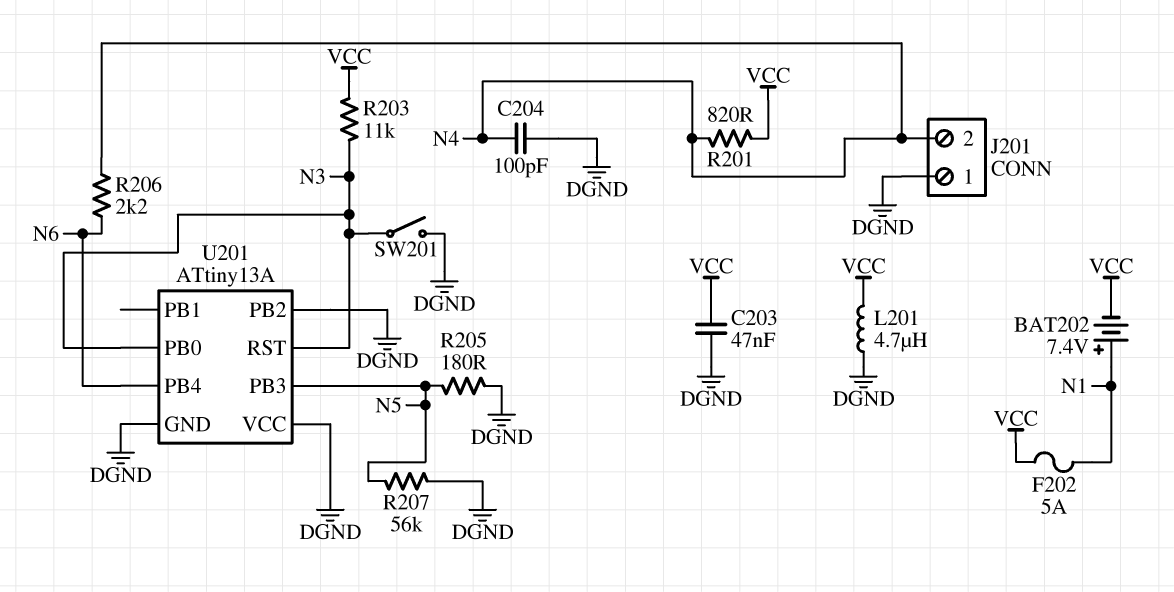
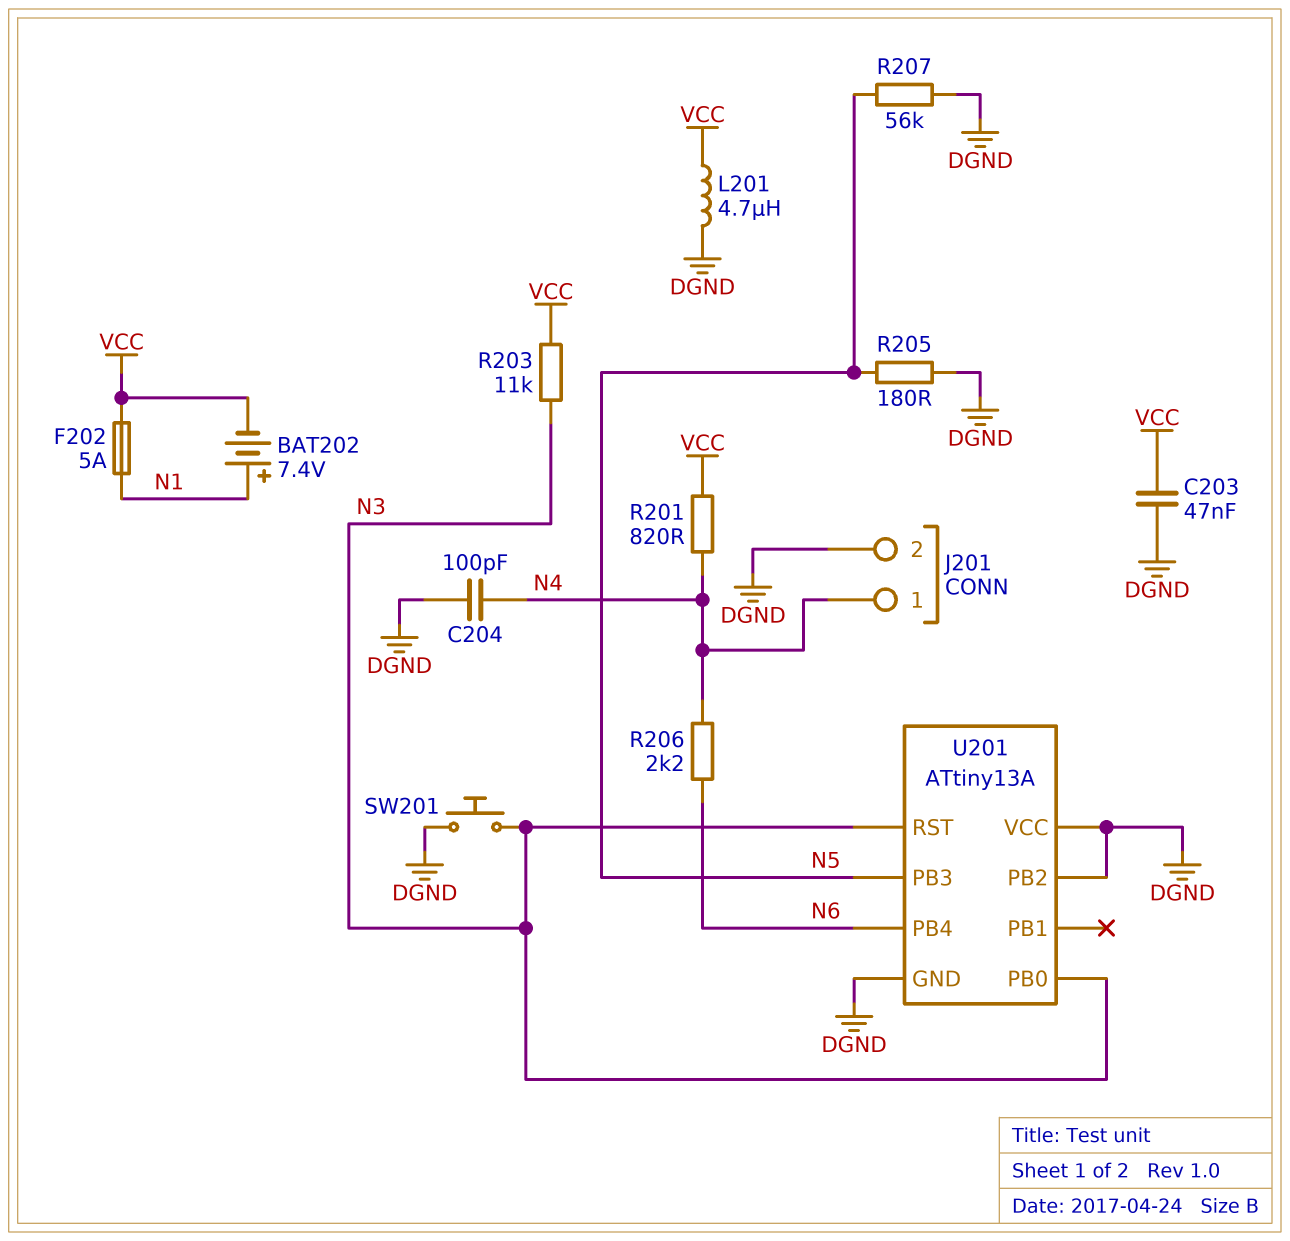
J201 pin 1: DGND -> N4
J201 pin 2: N4 -> DGND
SW201: switch (DGND, N3) -> button (DGND, N3)

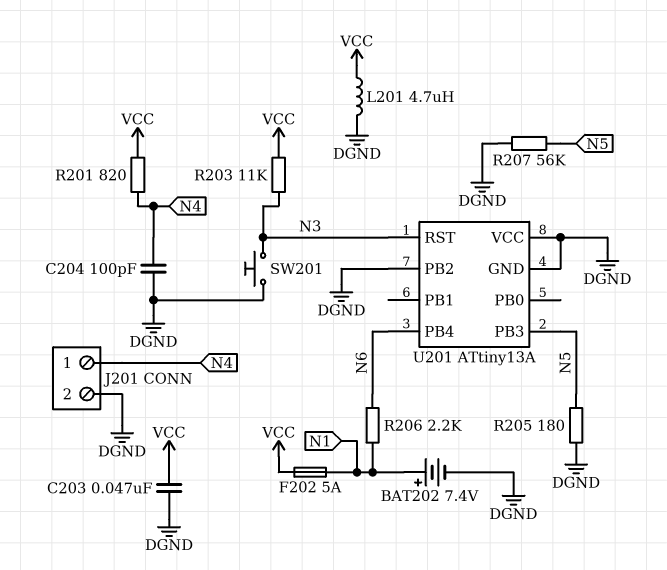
BAT202: 7.4V (plus N1, minus VCC) -> 7.4V (plus N1, minus DGND)
R206: 2.2k (N4, N6) -> 2.2k (N1, N6)
U201 pin PB0: N3 -> none

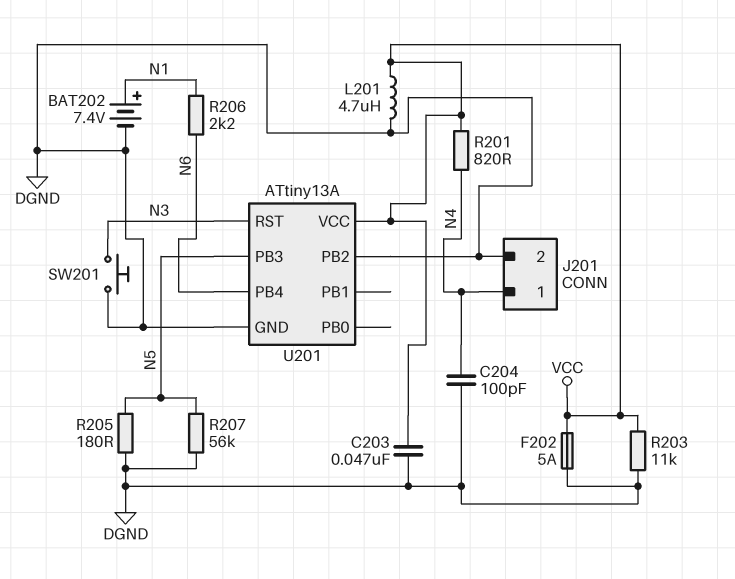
F202: 5A (N1, VCC) -> 5A (DGND, VCC)
R203: 11k (N3, VCC) -> 11k (DGND, VCC)
U201 pin VCC: DGND -> VCC

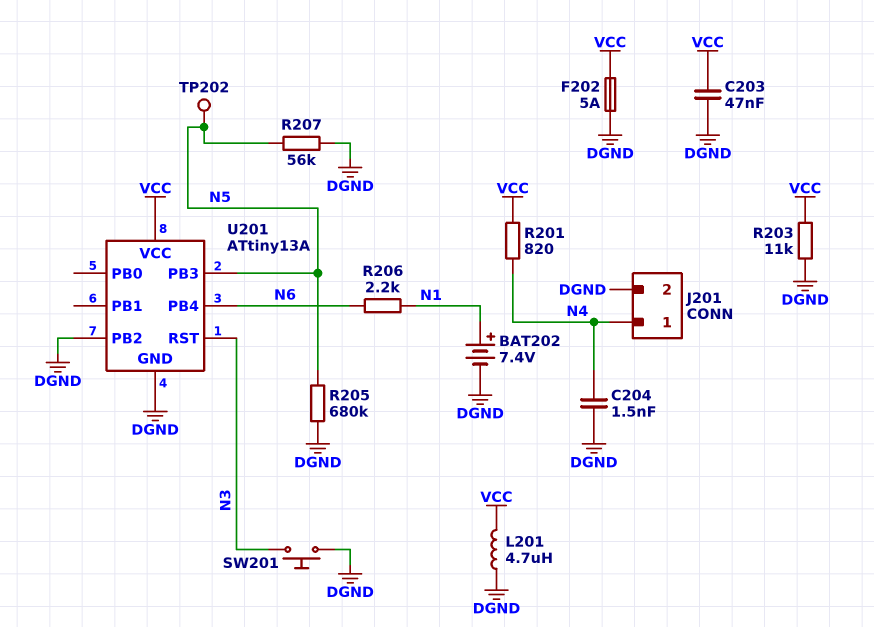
C204: 100pF (DGND, N4) -> 1.5nF (DGND, N4)
R205: 180 (DGND, N5) -> 680k (DGND, N5)
TP202: none -> test point (N5)

